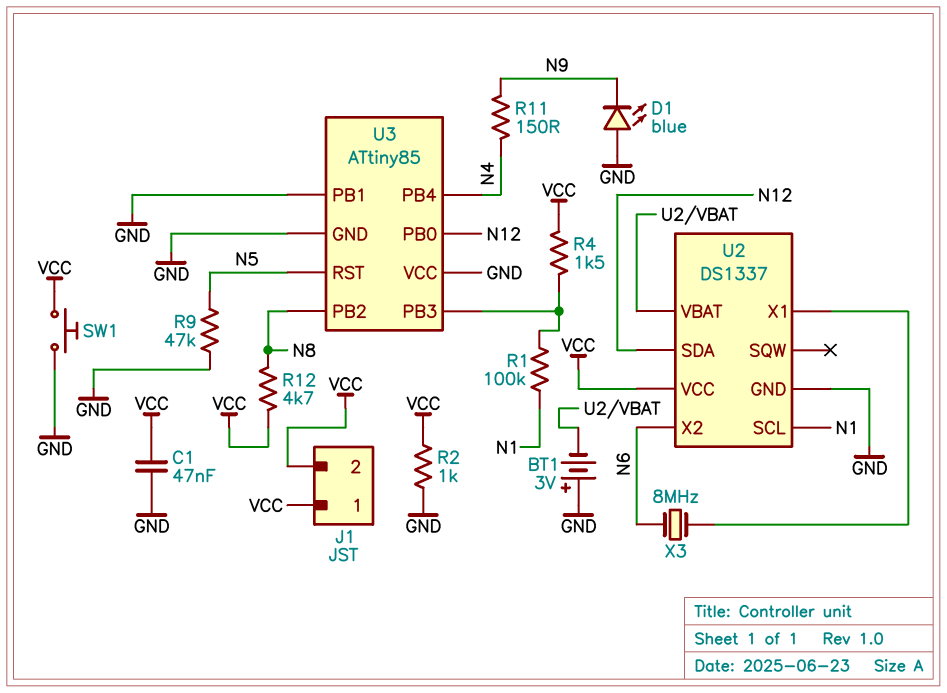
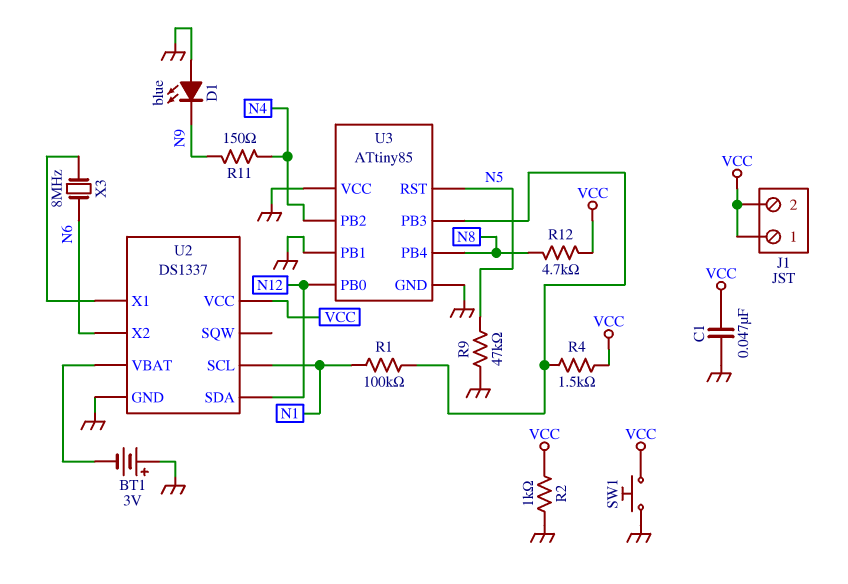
U3 pin PB2: N8 -> N4
U3 pin PB4: N4 -> N8

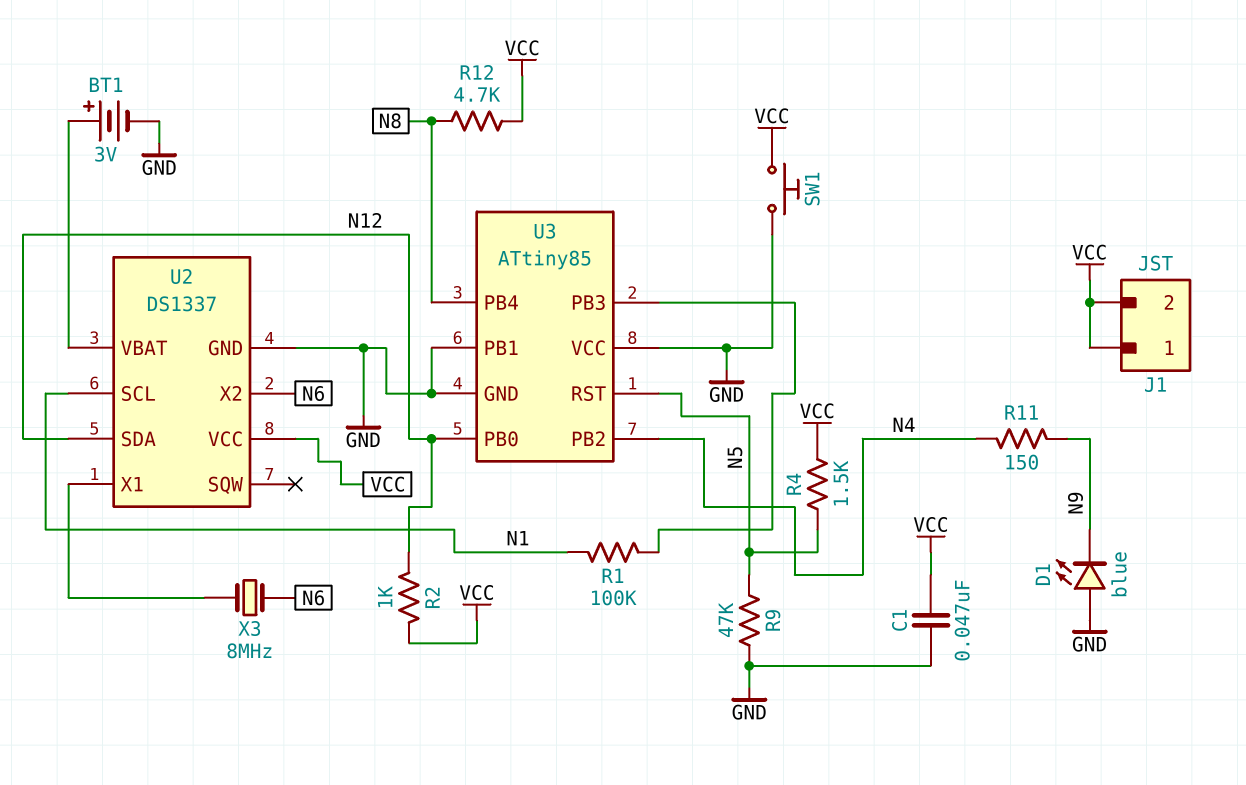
BT1: 3V (plus GND, minus U2/VBAT) -> 3V (plus U2/VBAT, minus GND)
R2: 1k (GND, VCC) -> 1k (N12, VCC)
R4: 1.5k (U3/PB3, VCC) -> 1.5k (N5, VCC)

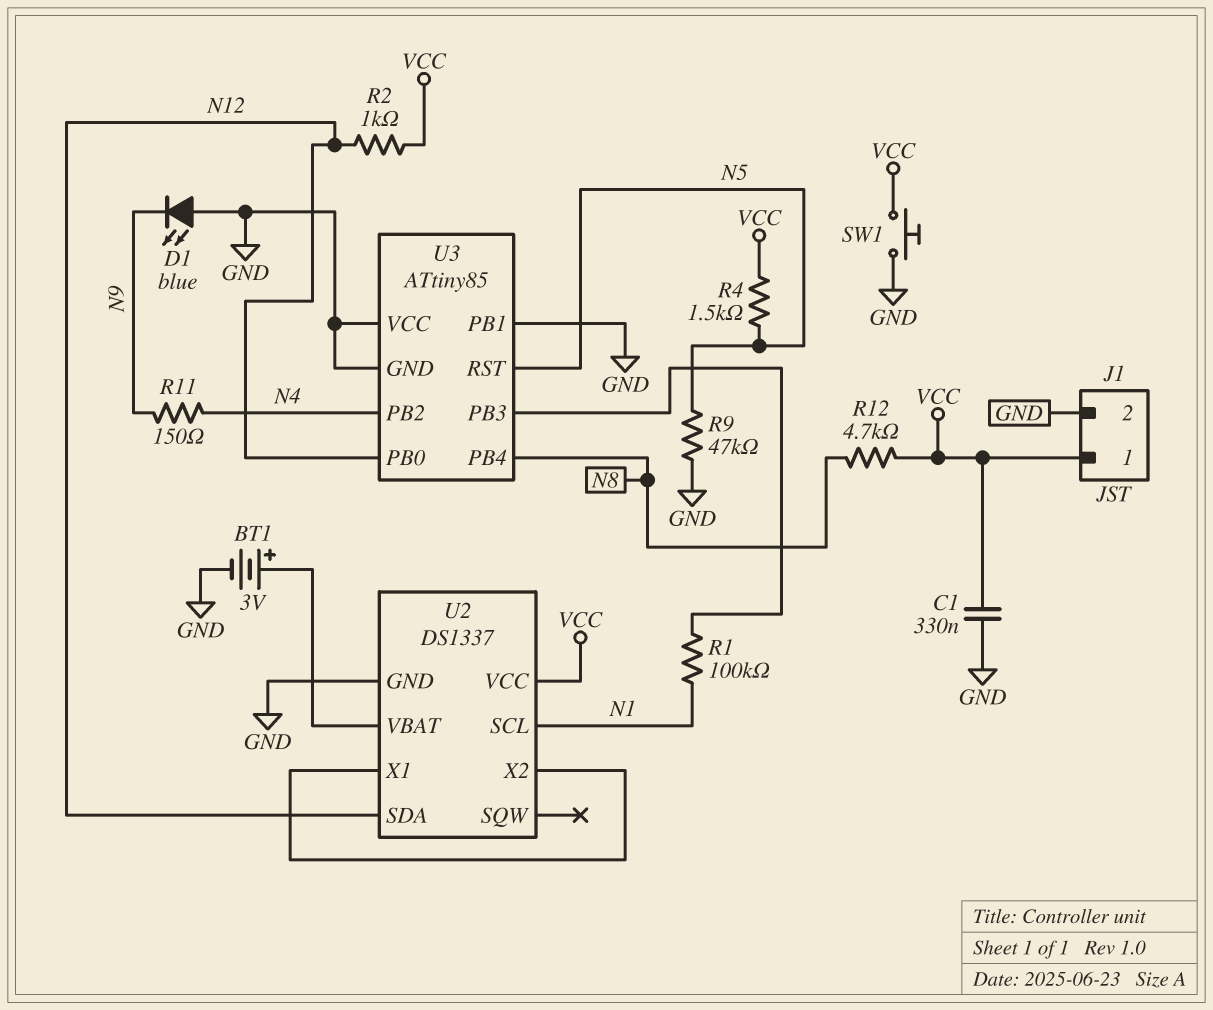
C1: 47nF (GND, VCC) -> 330nF (GND, VCC)
J1 pin 2: VCC -> GND
U2 pin X2: N6 -> U2/X1
X3: 8MHz (N6, U2/X1) -> none

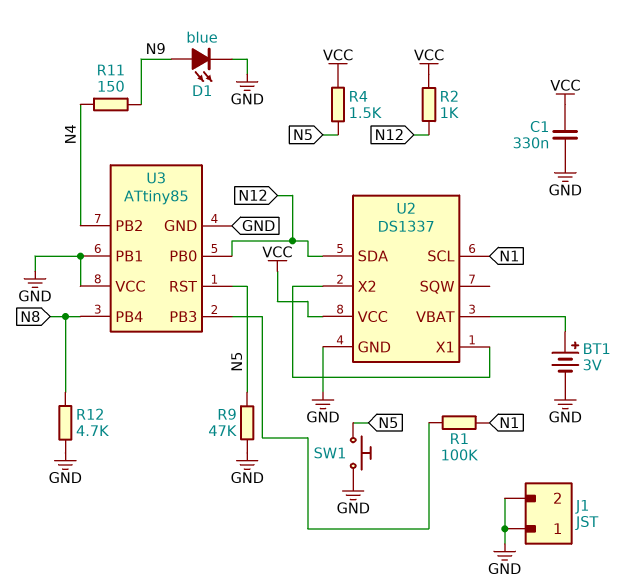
D1: LED blue (A GND, K N9) -> LED blue (A N9, K GND)
J1 pin 1: VCC -> GND
R12: 4.7k (N8, VCC) -> 4.7k (GND, N8)
SW1: button (GND, VCC) -> button (GND, N5)

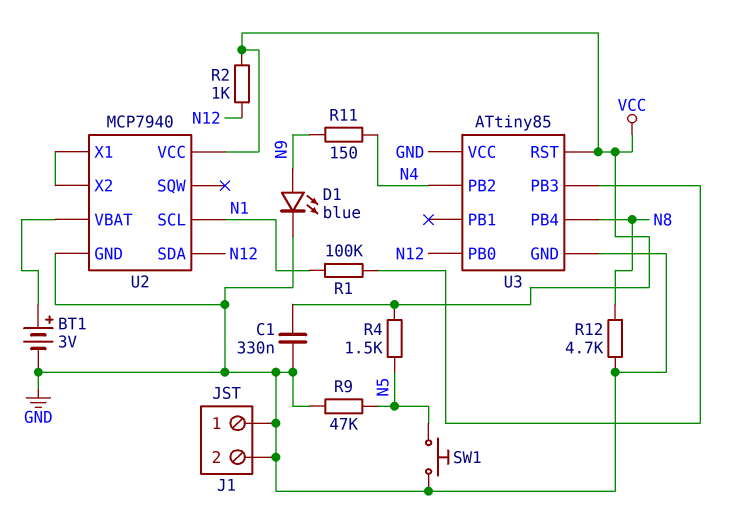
U2: DS1337 -> MCP7940
U3 pin PB1: GND -> none
U3 pin RST: N5 -> VCC

